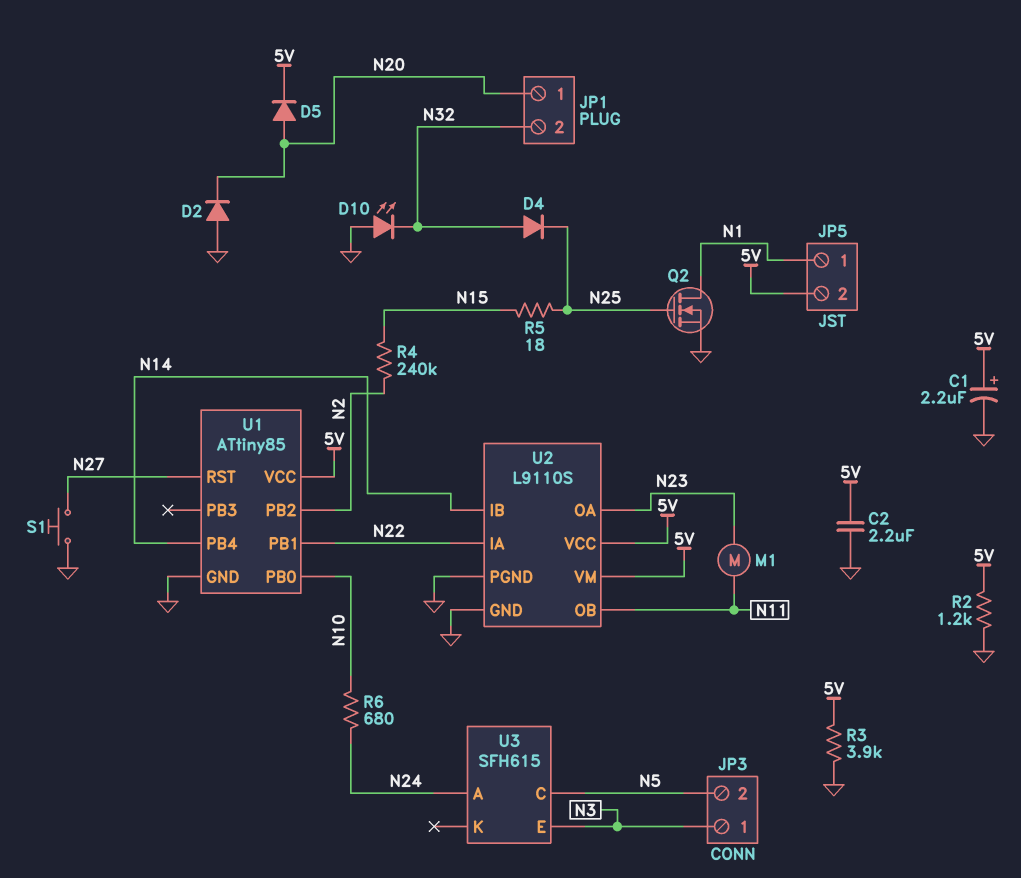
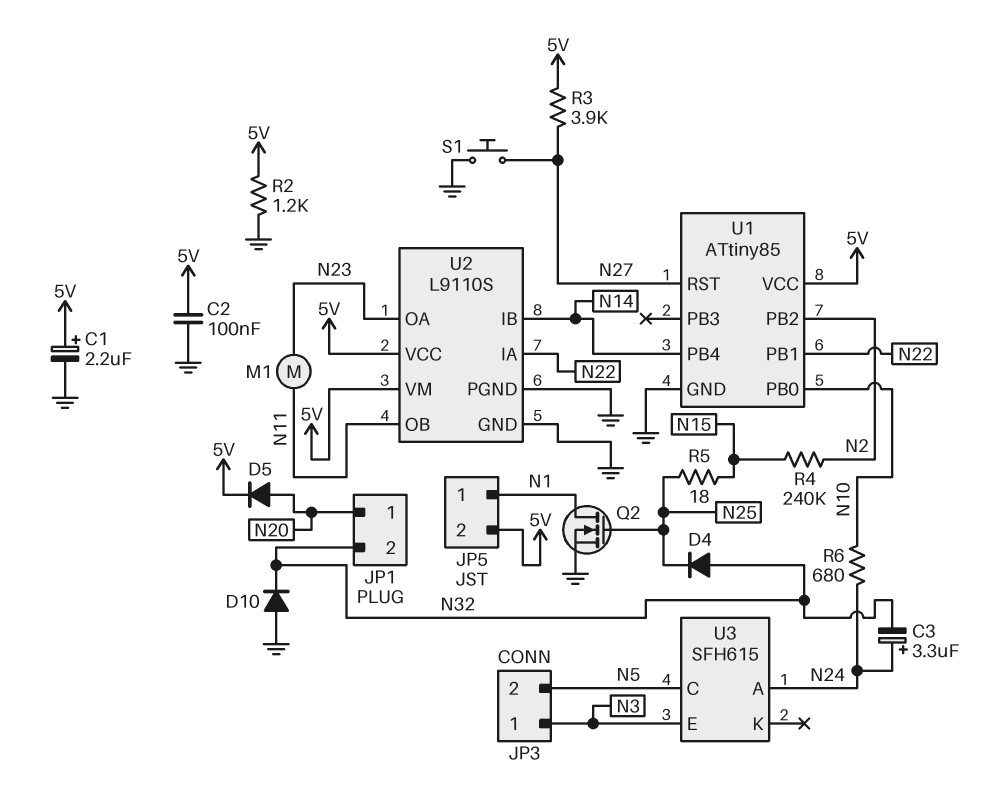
C2: 2.2uF (5V, GND) -> 100nF (5V, GND)
C3: none -> 3.3uF (plus N24, minus N32)
D2: diode (A GND, K N20) -> none
D10: LED (A GND, K N32) -> diode (A GND, K N32)
R3: 3.9k (5V, GND) -> 3.9k (5V, N27)

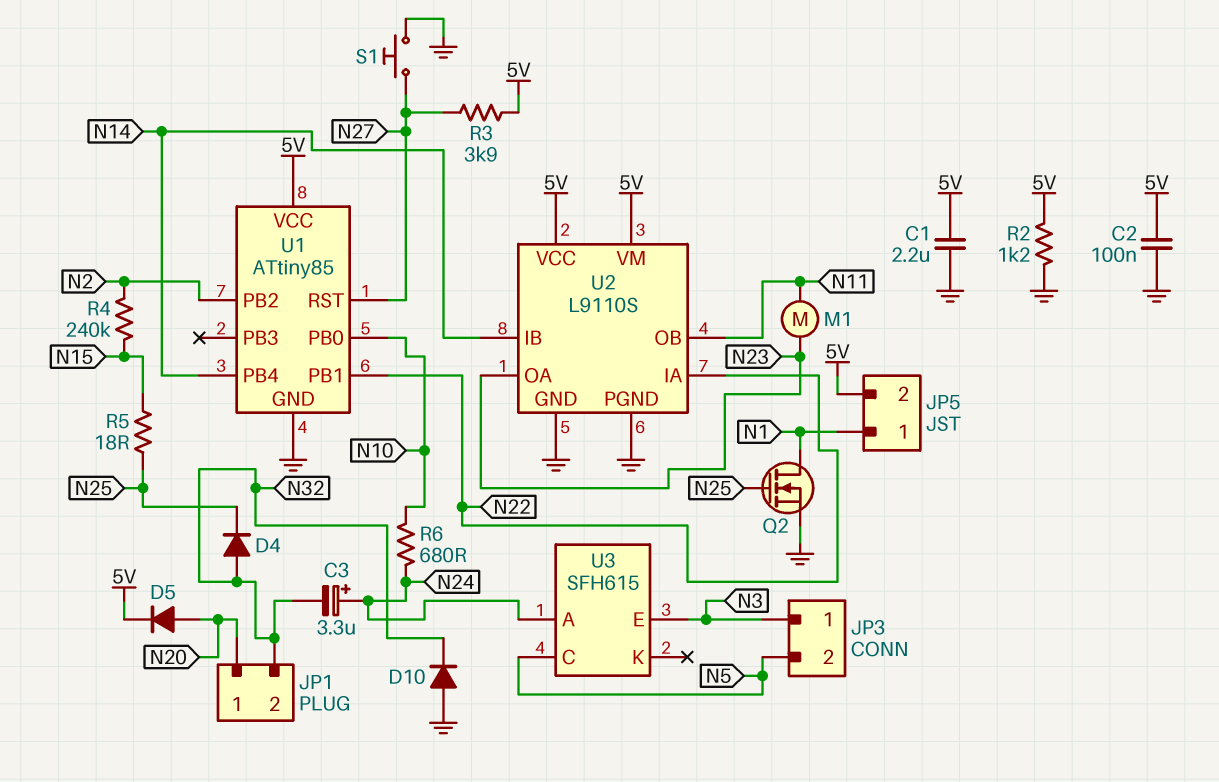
C1: 2.2uF (plus 5V, minus GND) -> 2.2uF (5V, GND)

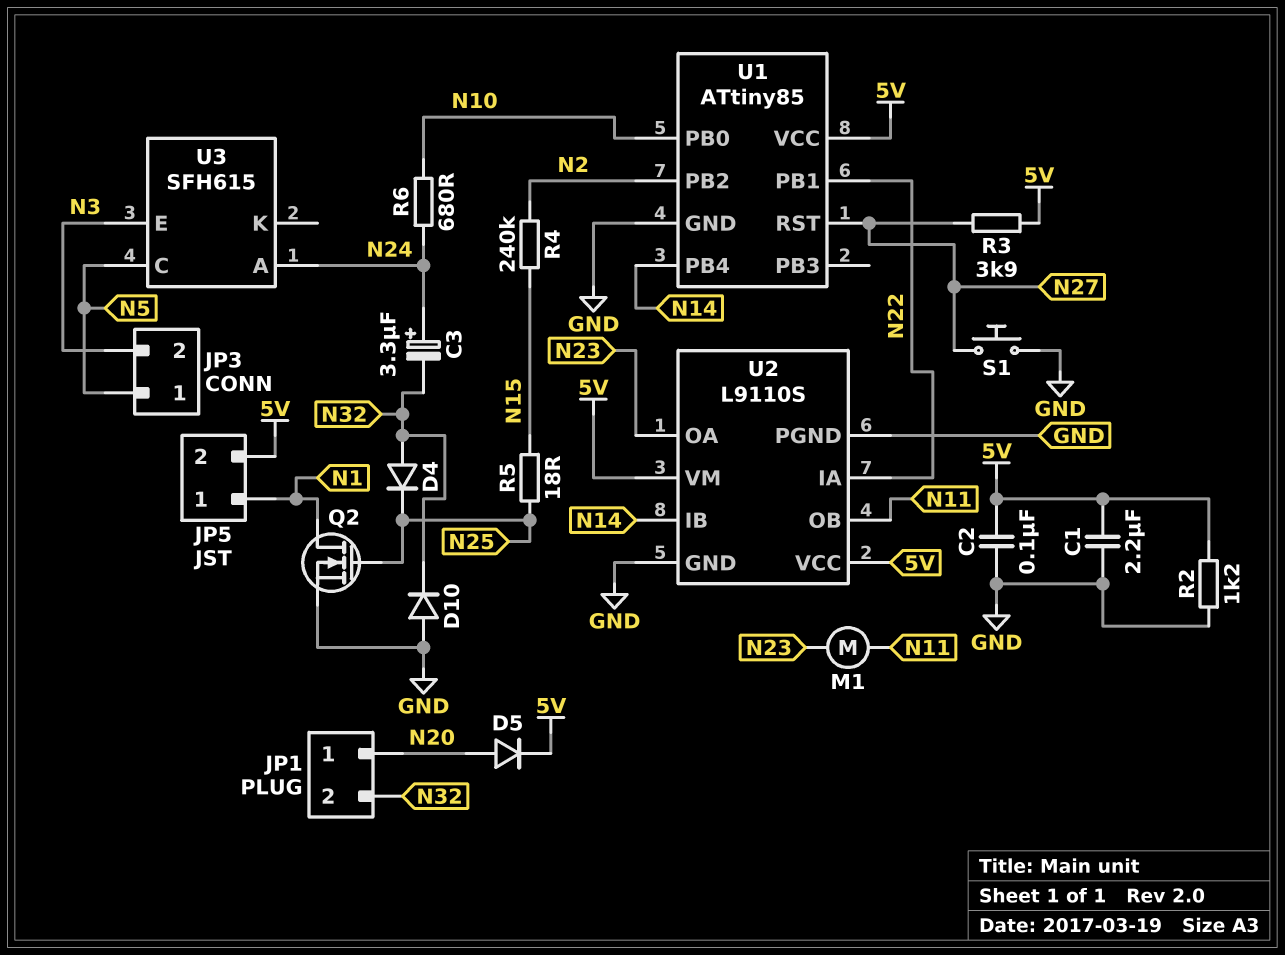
JP3 pin 1: N3 -> N5
JP3 pin 2: N5 -> N3

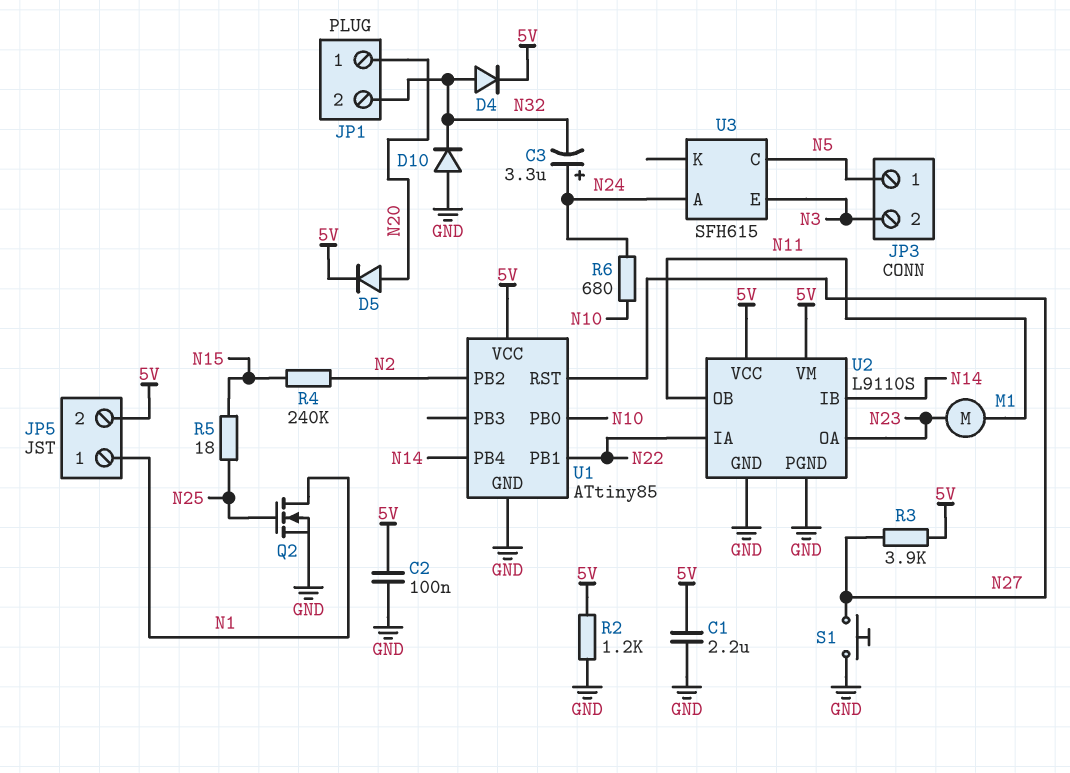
D4: diode (A N32, K N25) -> diode (A N32, K 5V)

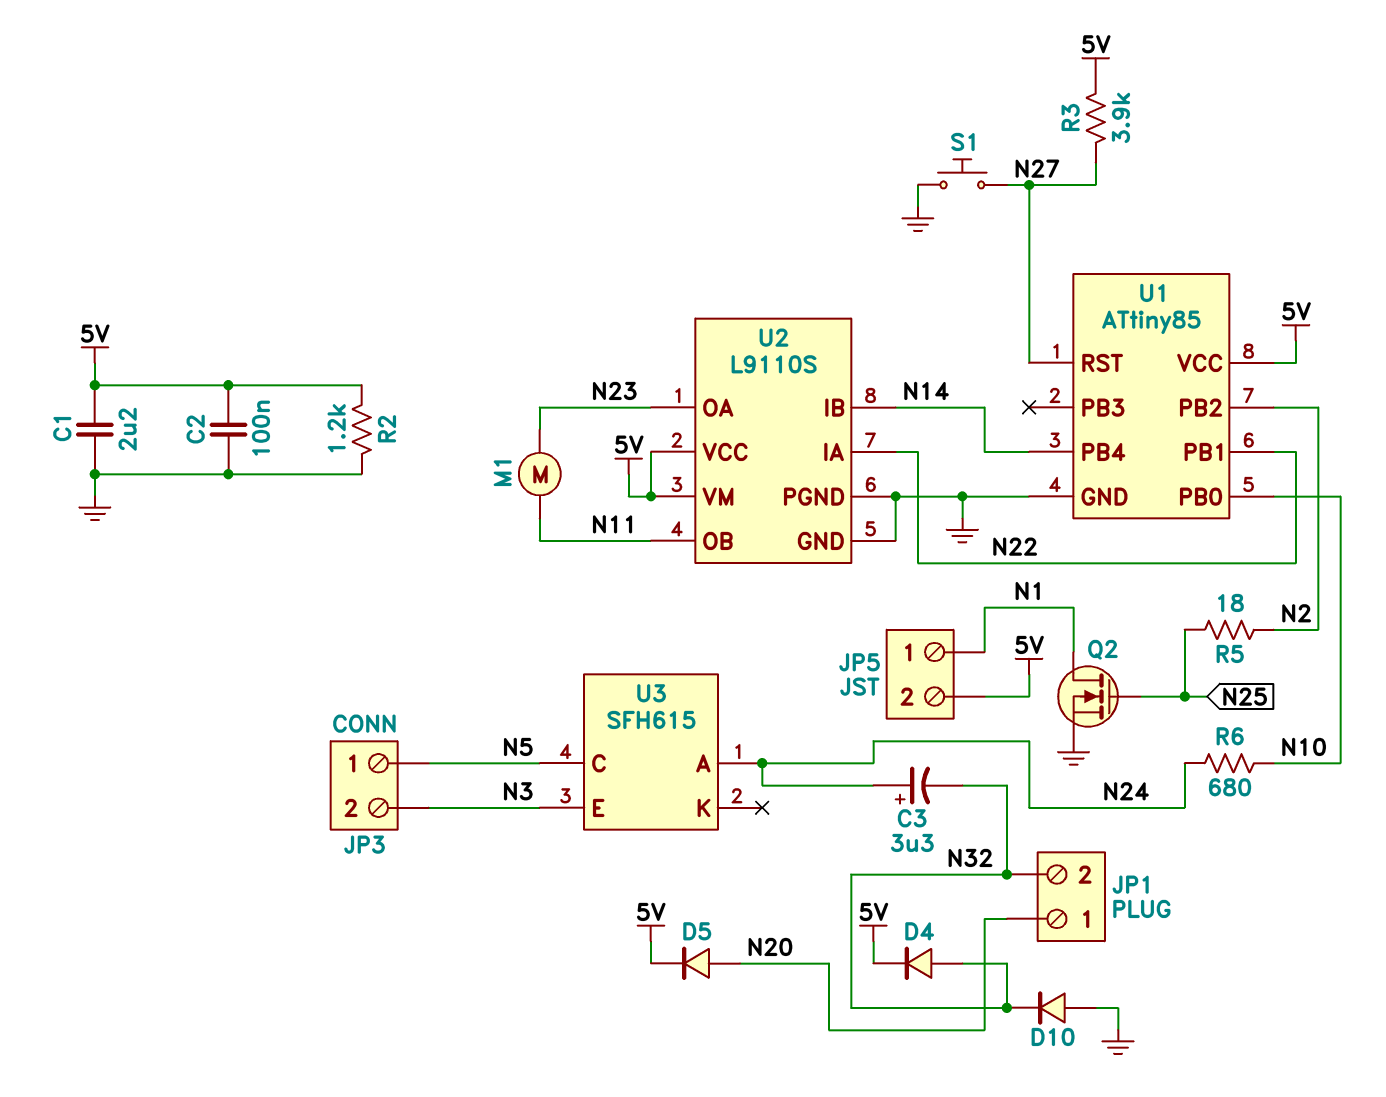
R4: 240k (N2, N15) -> none
R5: 18 (N15, N25) -> 18 (N2, N25)

